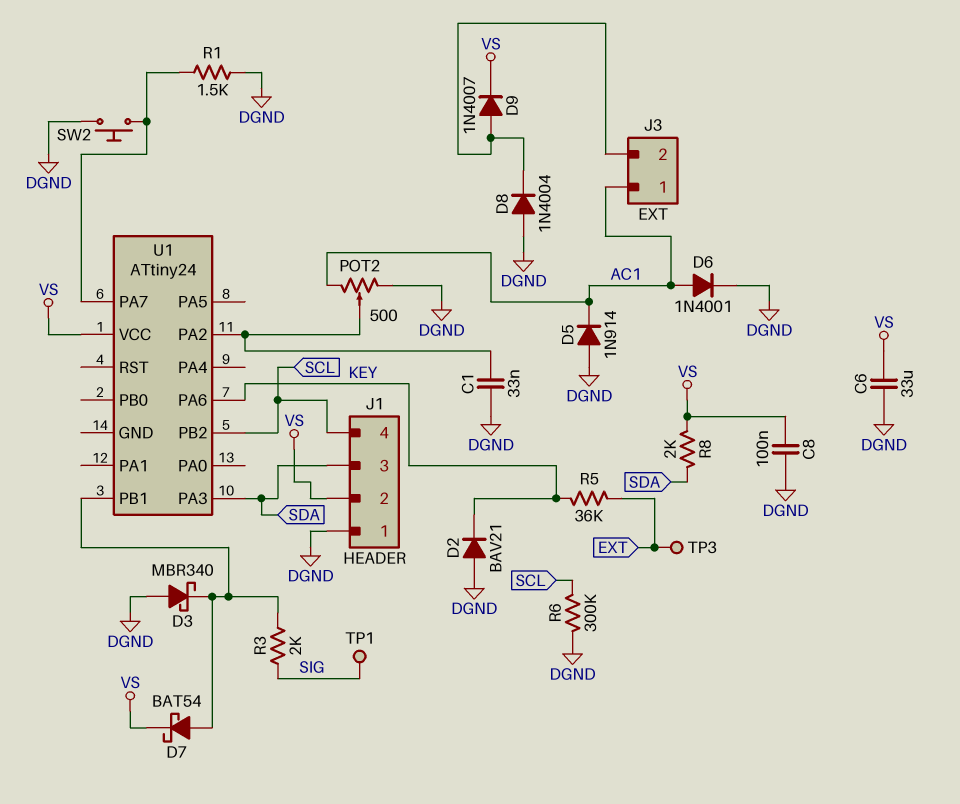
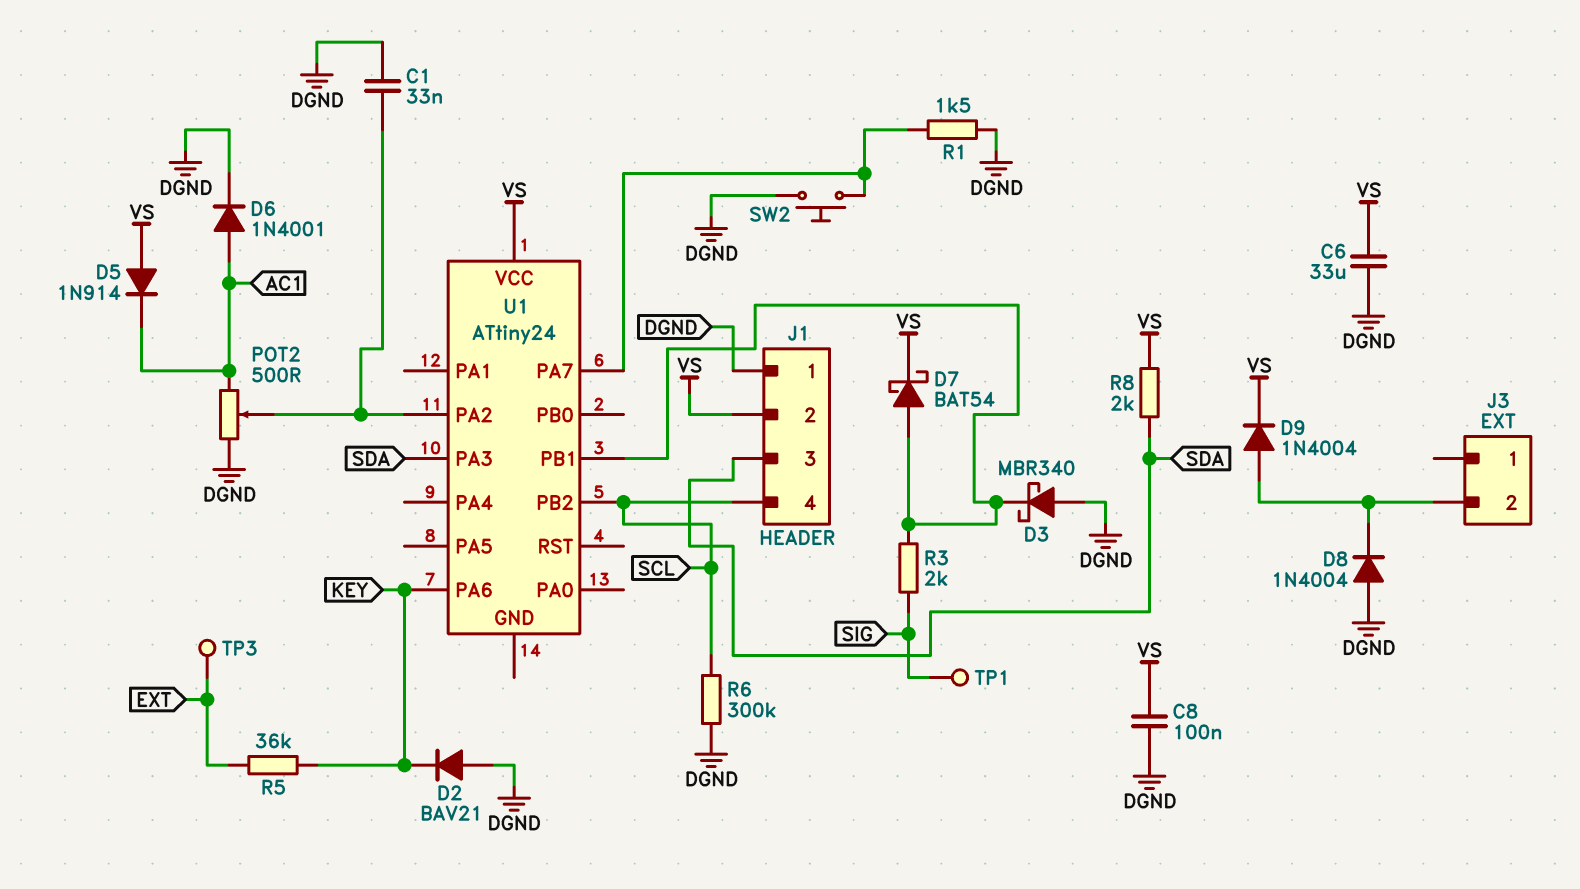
D5: diode 1N914 (A DGND, K AC1) -> diode 1N914 (A VS, K AC1)
D9: diode 1N4007 (A J3/2, K VS) -> diode 1N4004 (A J3/2, K VS)
J3 pin 1: AC1 -> none

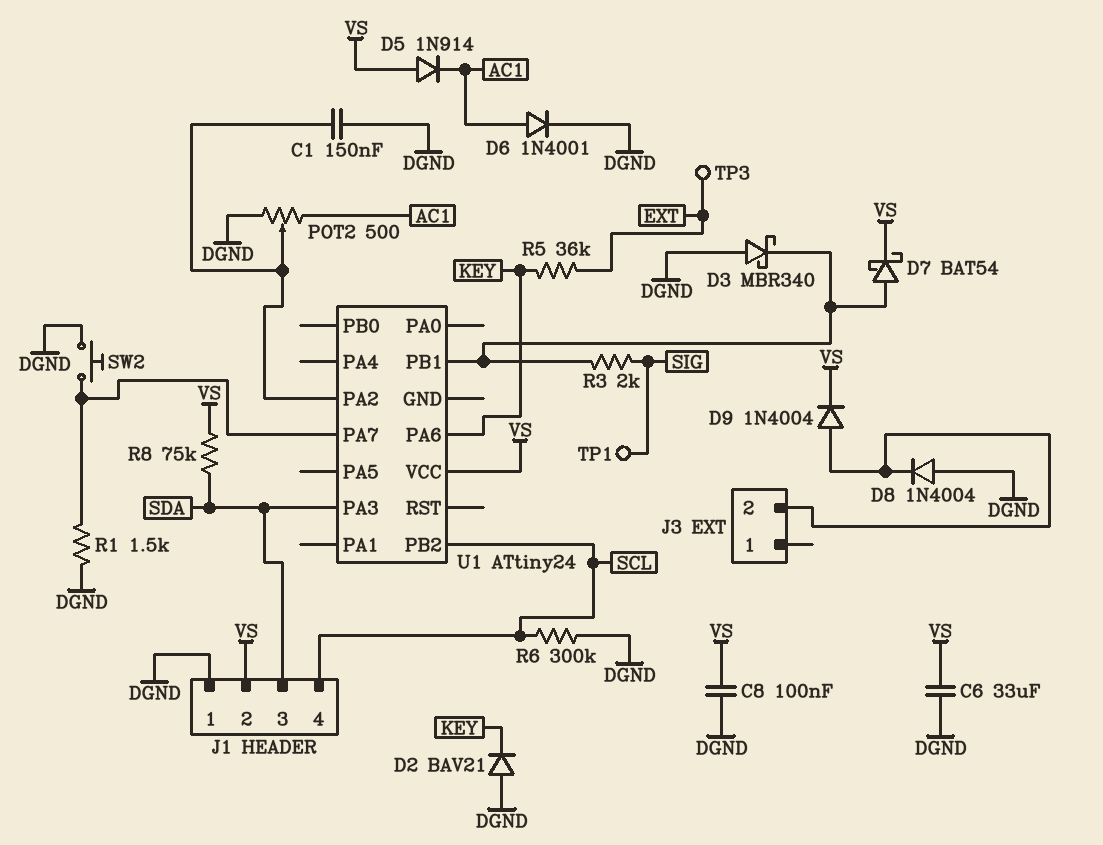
C1: 33nF (DGND, U1/PA2) -> 150nF (DGND, U1/PA2)
R8: 2k (SDA, VS) -> 75k (SDA, VS)

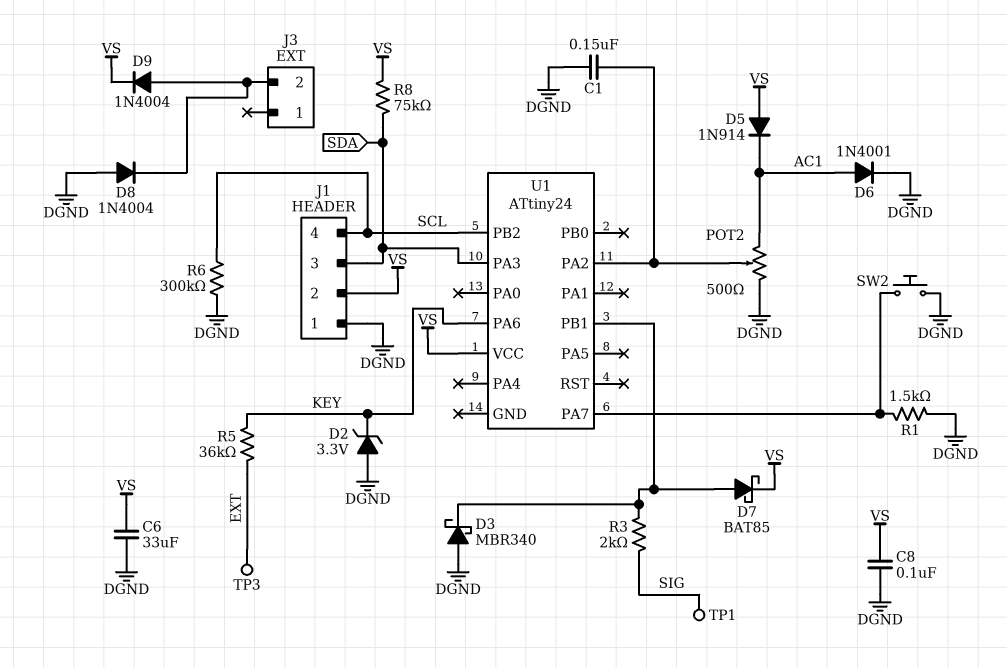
D2: diode BAV21 (A DGND, K KEY) -> zener 3.3V (A DGND, K KEY)
D7: schottky BAT54 (A U1/PB1, K VS) -> schottky BAT85 (A U1/PB1, K VS)

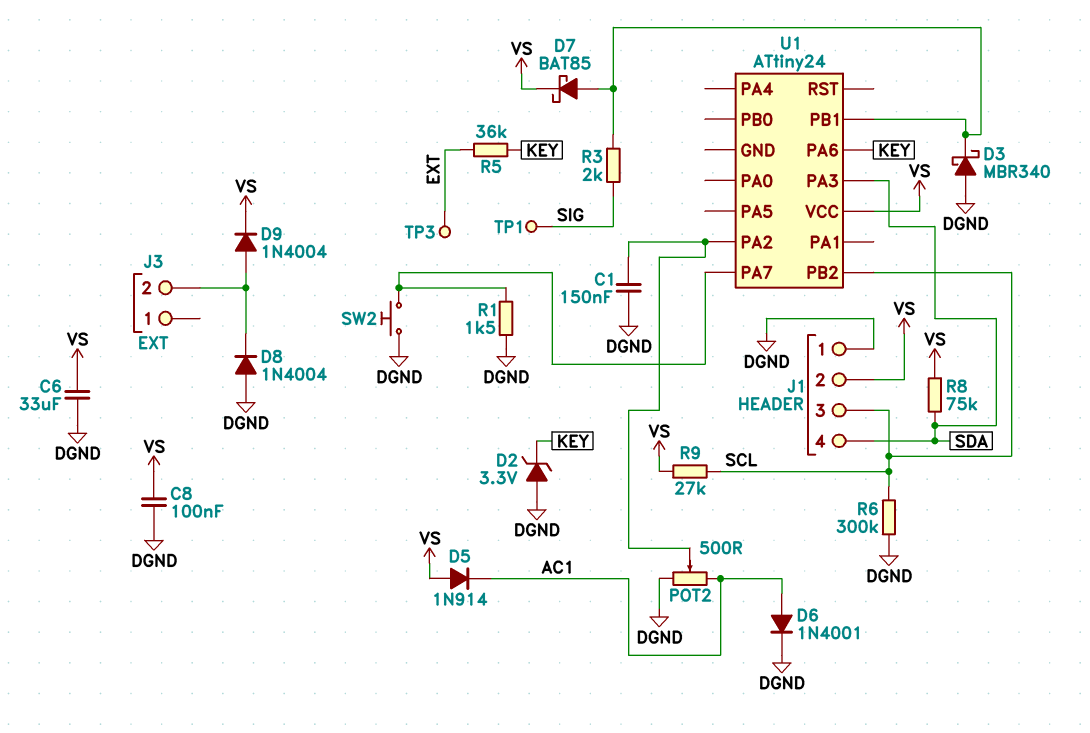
J1 pin 3: SDA -> SCL
J1 pin 4: SCL -> SDA
R9: none -> 27k (SCL, VS)

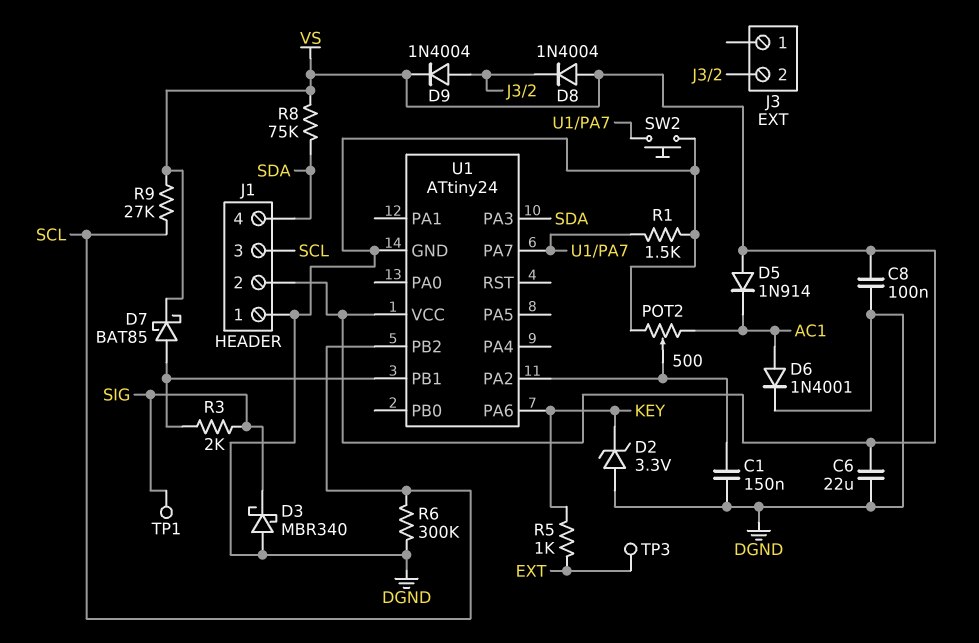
C6: 33uF (DGND, VS) -> 22uF (DGND, VS)
D3: schottky MBR340 (A DGND, K U1/PB1) -> schottky MBR340 (A DGND, K SIG)
D8: diode 1N4004 (A DGND, K J3/2) -> diode 1N4004 (A VS, K J3/2)
R5: 36k (EXT, KEY) -> 1k (EXT, KEY)
U1 pin GND: none -> DGND

